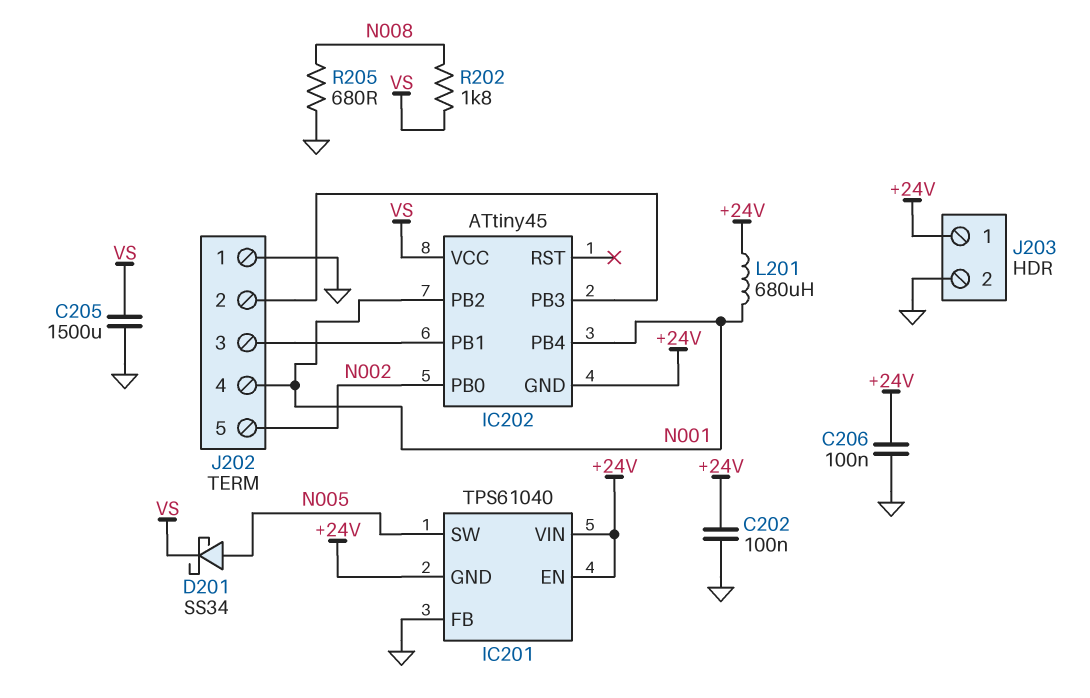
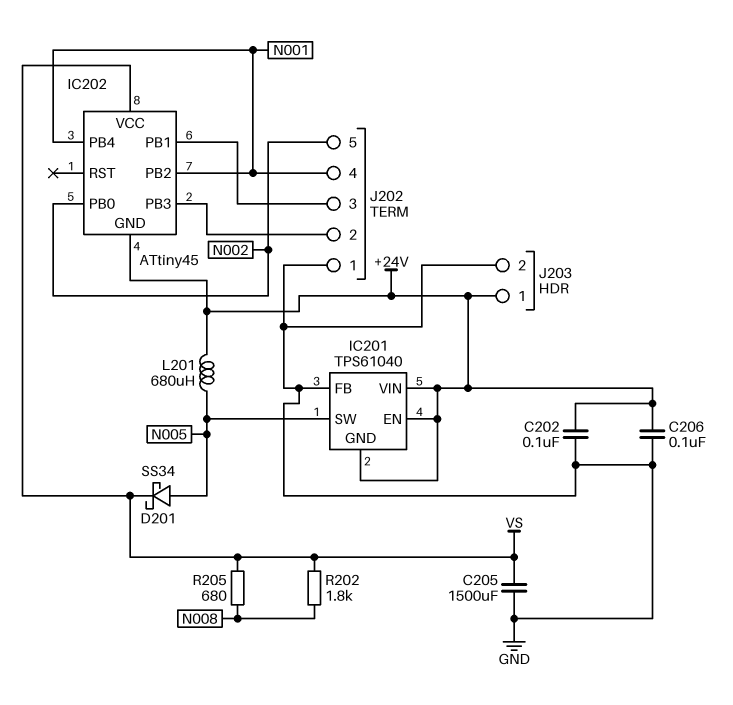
L201: 680uH (+24V, N001) -> 680uH (+24V, N005)
R205: 680 (GND, N008) -> 680 (N008, VS)

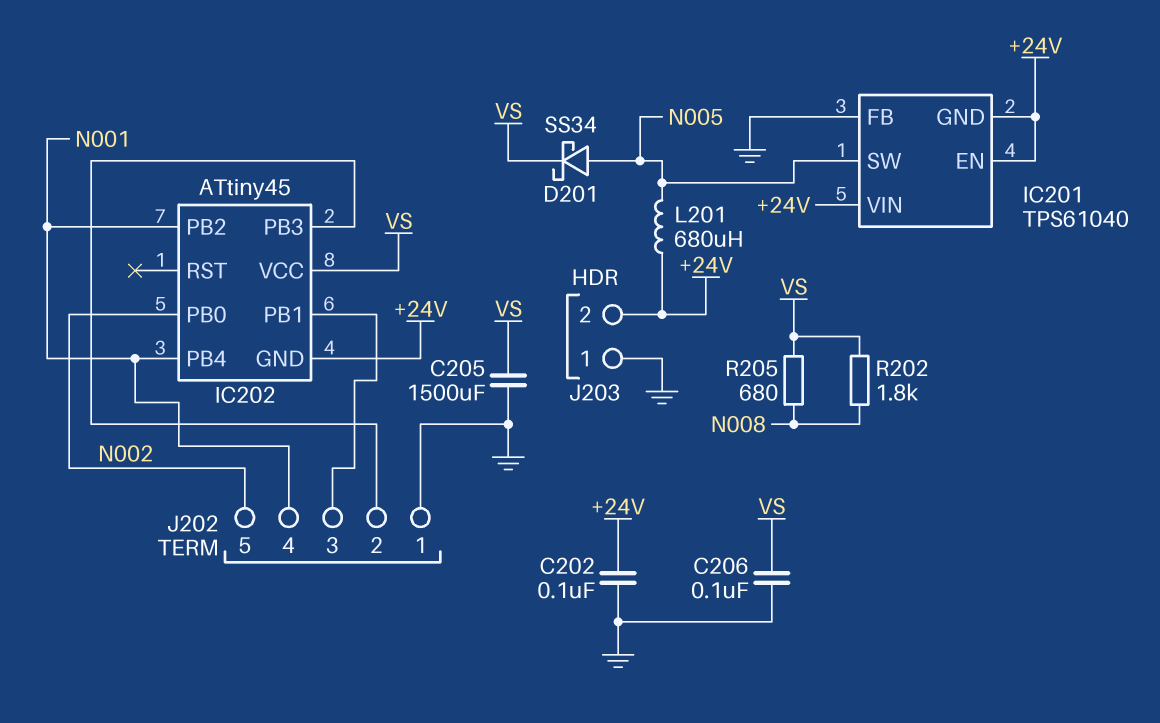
C206: 100nF (+24V, GND) -> 100nF (GND, VS)
J203 pin 1: +24V -> GND
J203 pin 2: GND -> +24V

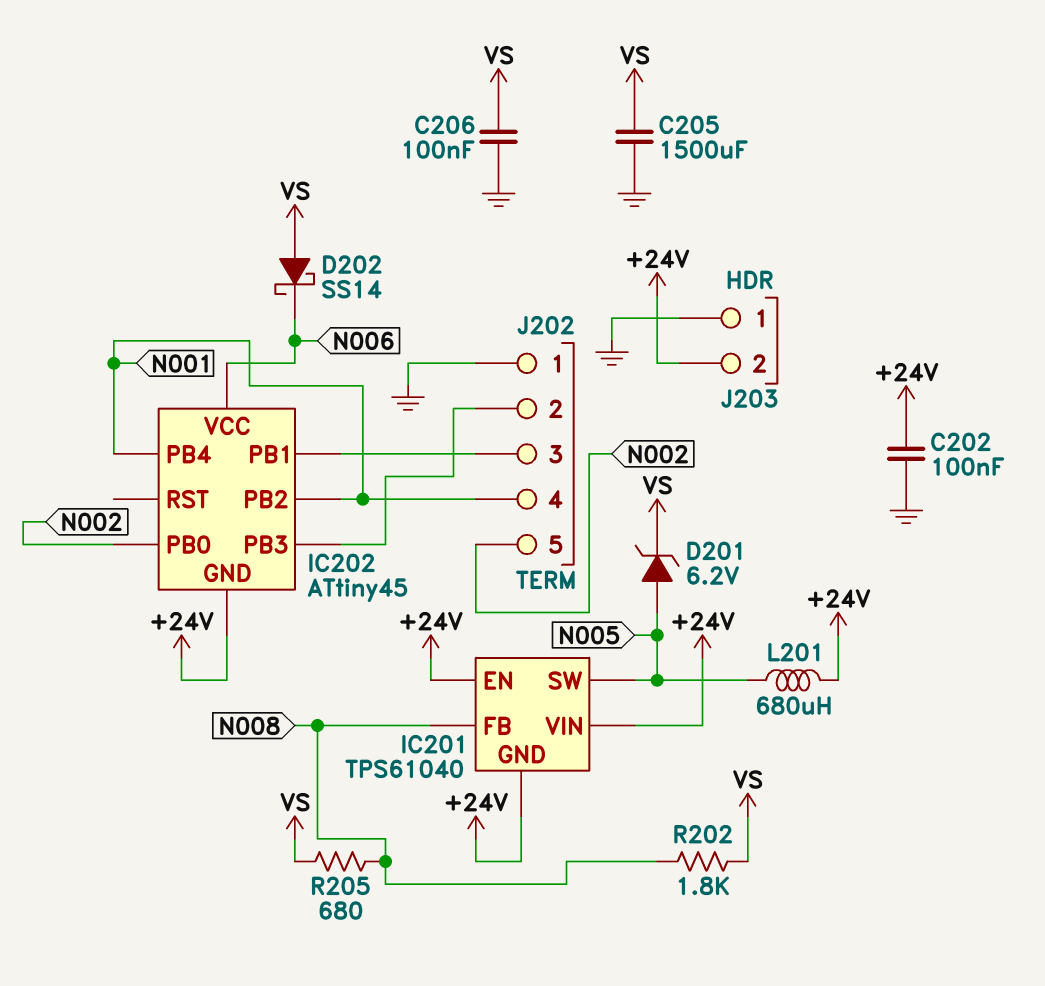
D201: schottky SS34 (A N005, K VS) -> zener 6.2V (A N005, K VS)
D202: none -> schottky SS14 (A VS, K N006)
IC201 pin FB: GND -> N008
IC202 pin VCC: VS -> N006

